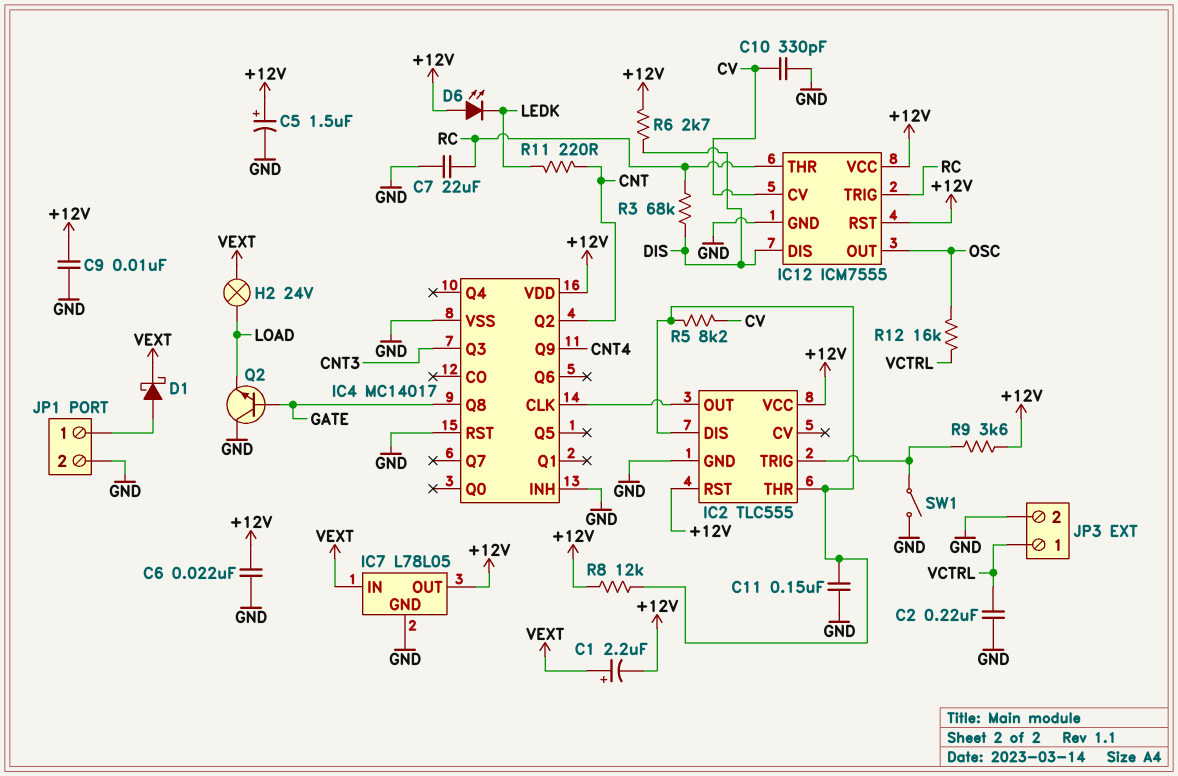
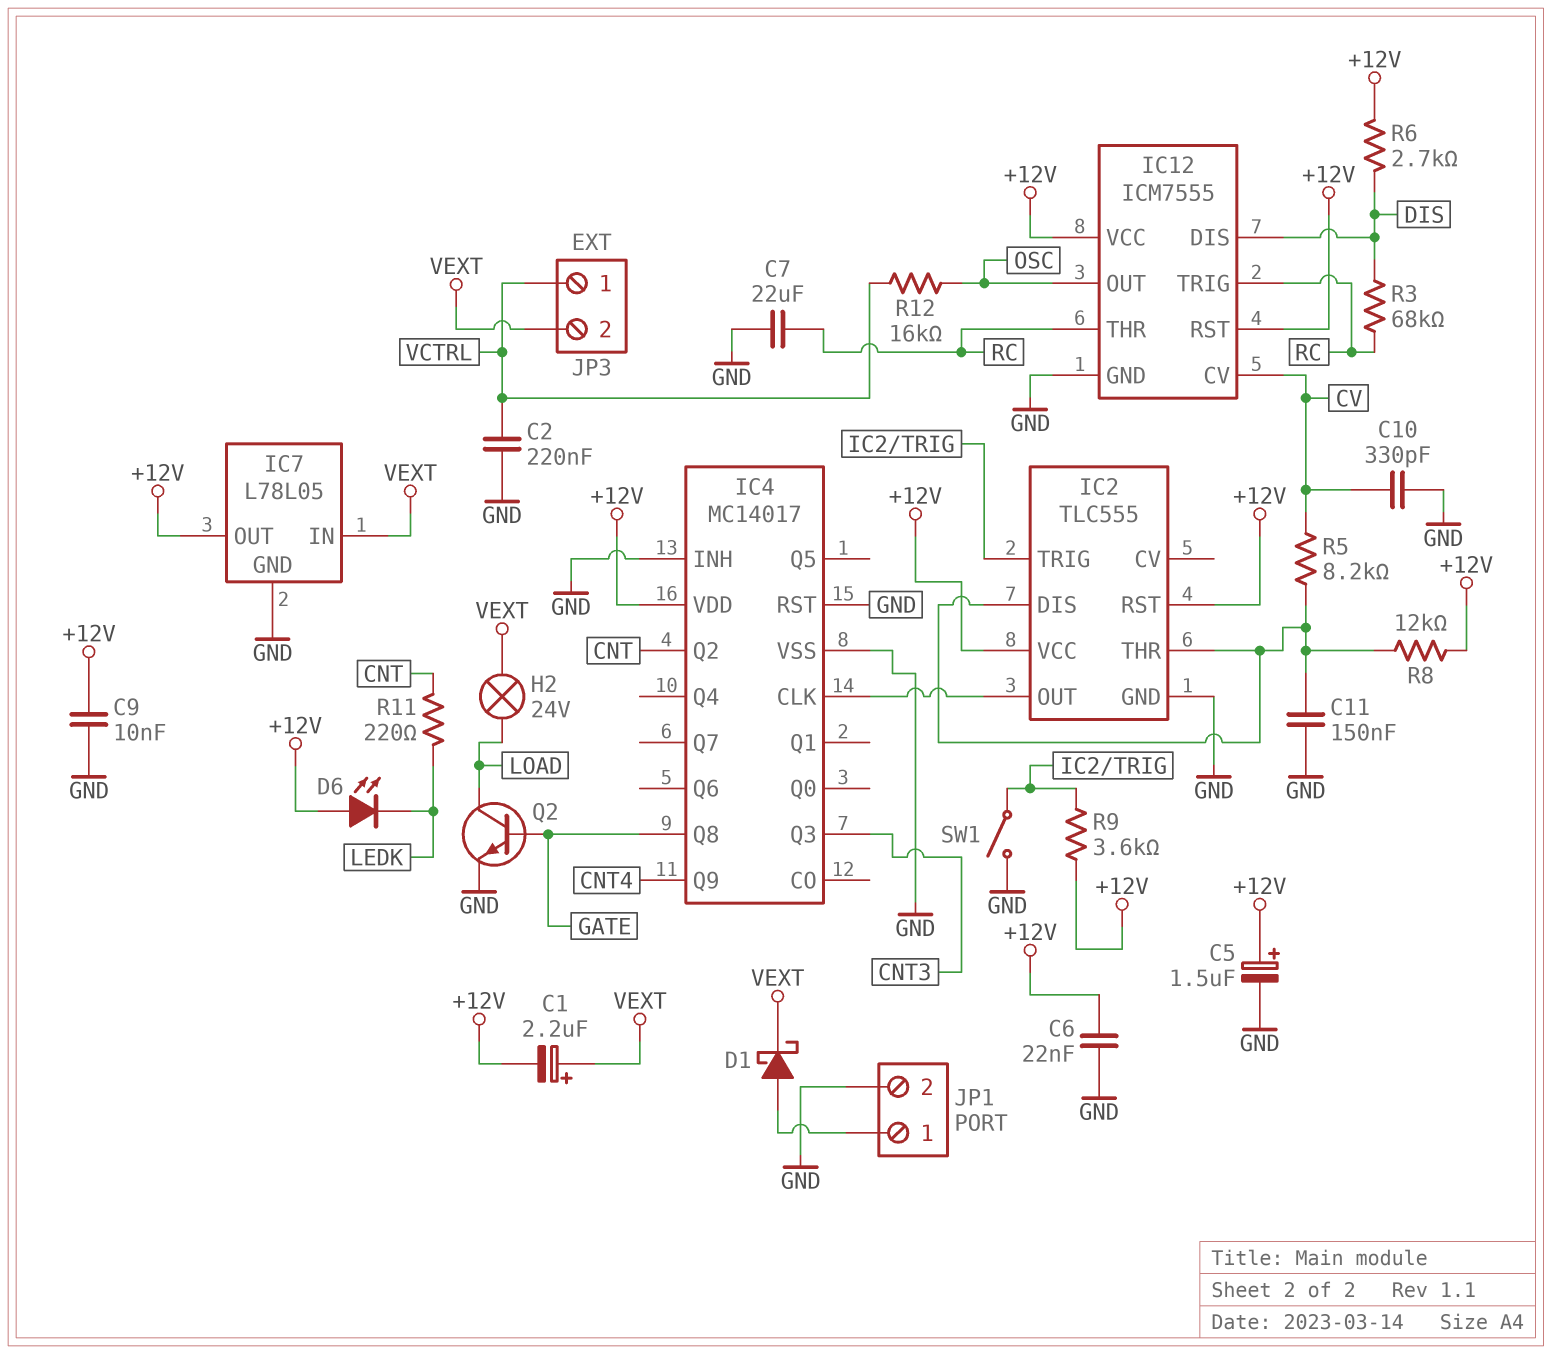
JP3 pin 2: GND -> VEXT
Q2: NPN (B GATE, C GND, E LOAD) -> NPN (B GATE, C LOAD, E GND)

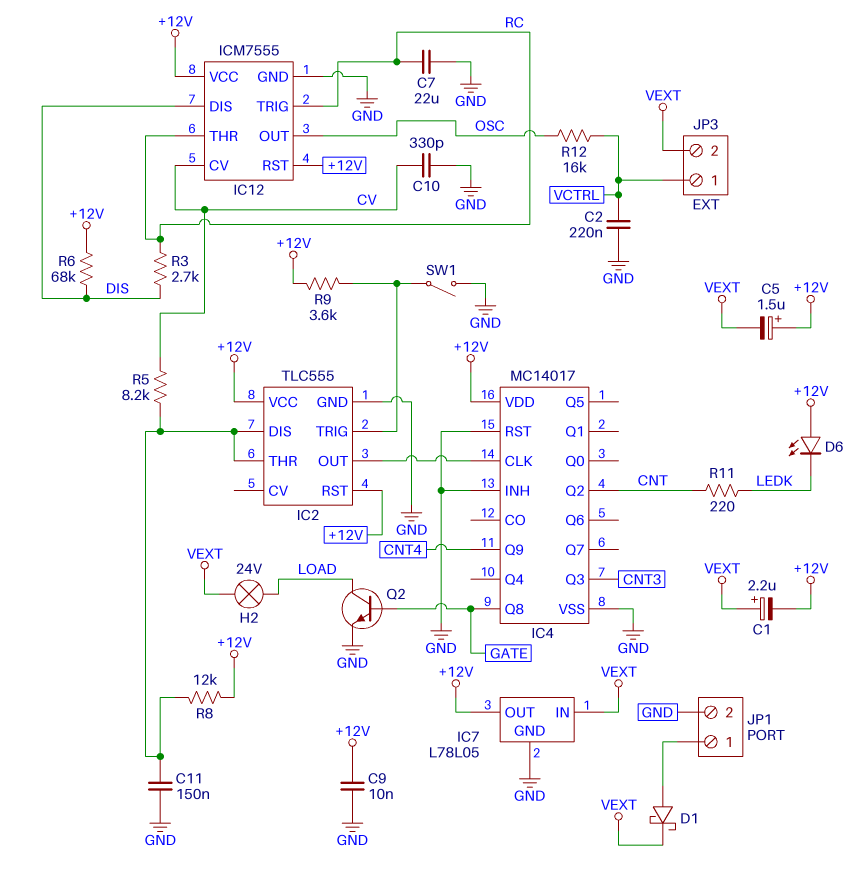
C5: 1.5uF (plus +12V, minus GND) -> 1.5uF (plus +12V, minus VEXT)
C6: 22nF (+12V, GND) -> none
R3: 68k (DIS, RC) -> 2.7k (DIS, RC)
R6: 2.7k (+12V, DIS) -> 68k (+12V, DIS)

